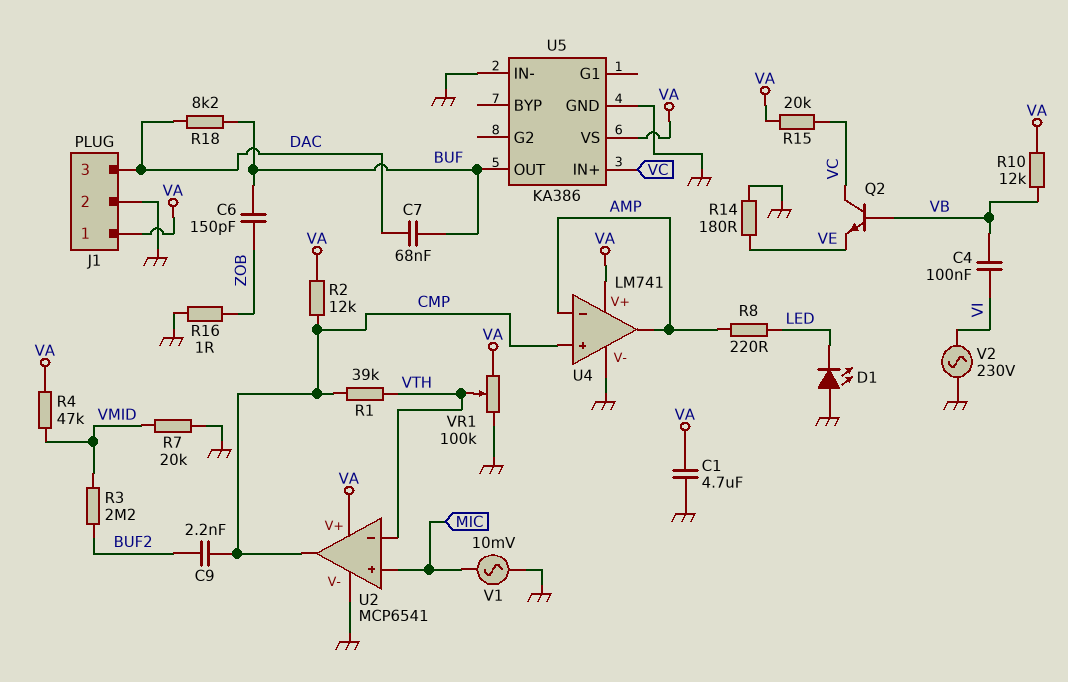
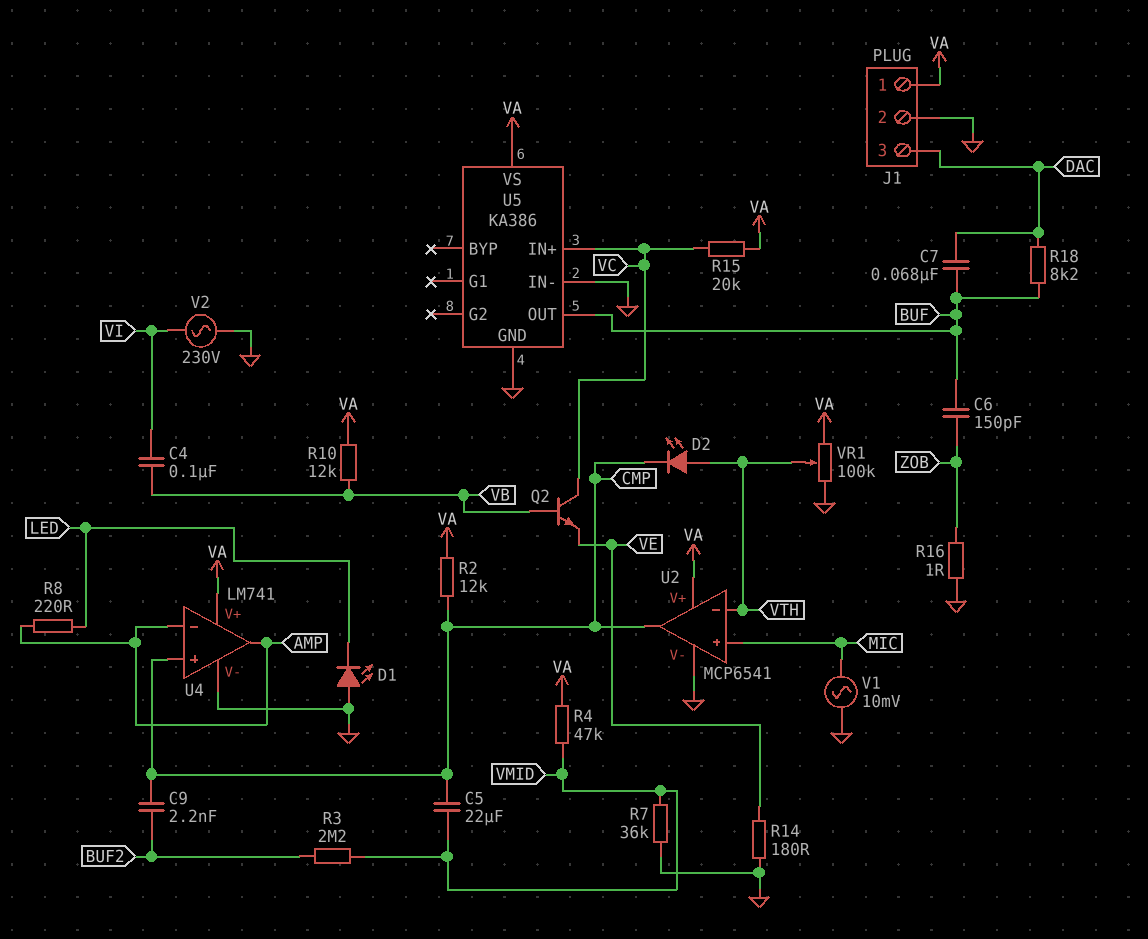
C1: 4.7uF (GND, VA) -> none
C5: none -> 22uF (CMP, VMID)
D2: none -> LED (A VTH, K CMP)
R1: 39k (CMP, VTH) -> none
R7: 20k (GND, VMID) -> 36k (GND, VMID)

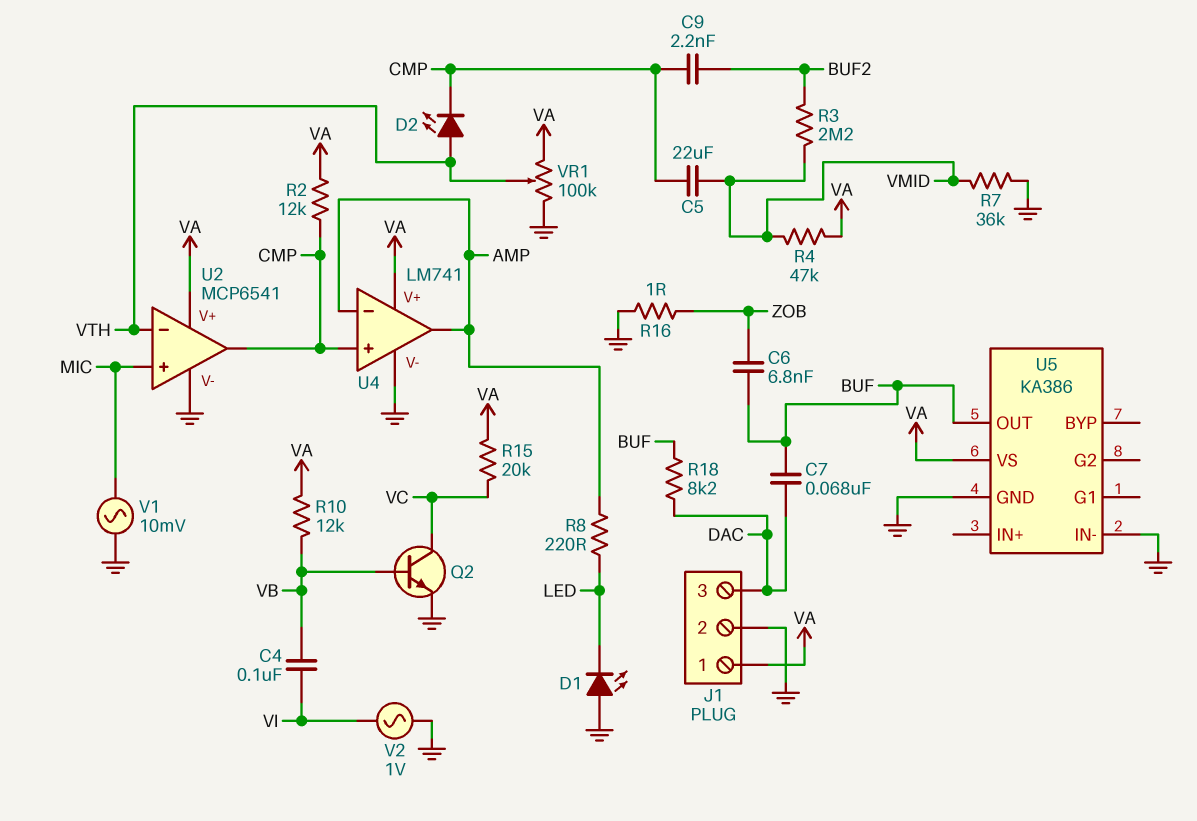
C6: 150pF (BUF, ZOB) -> 6.8nF (BUF, ZOB)
Q2: NPN (B VB, C VC, E VE) -> NPN (B VB, C VC, E GND)
R14: 180 (GND, VE) -> none
U5 pin IN+: VC -> none
V2: AC 230V (GND, VI) -> AC 1V (GND, VI)

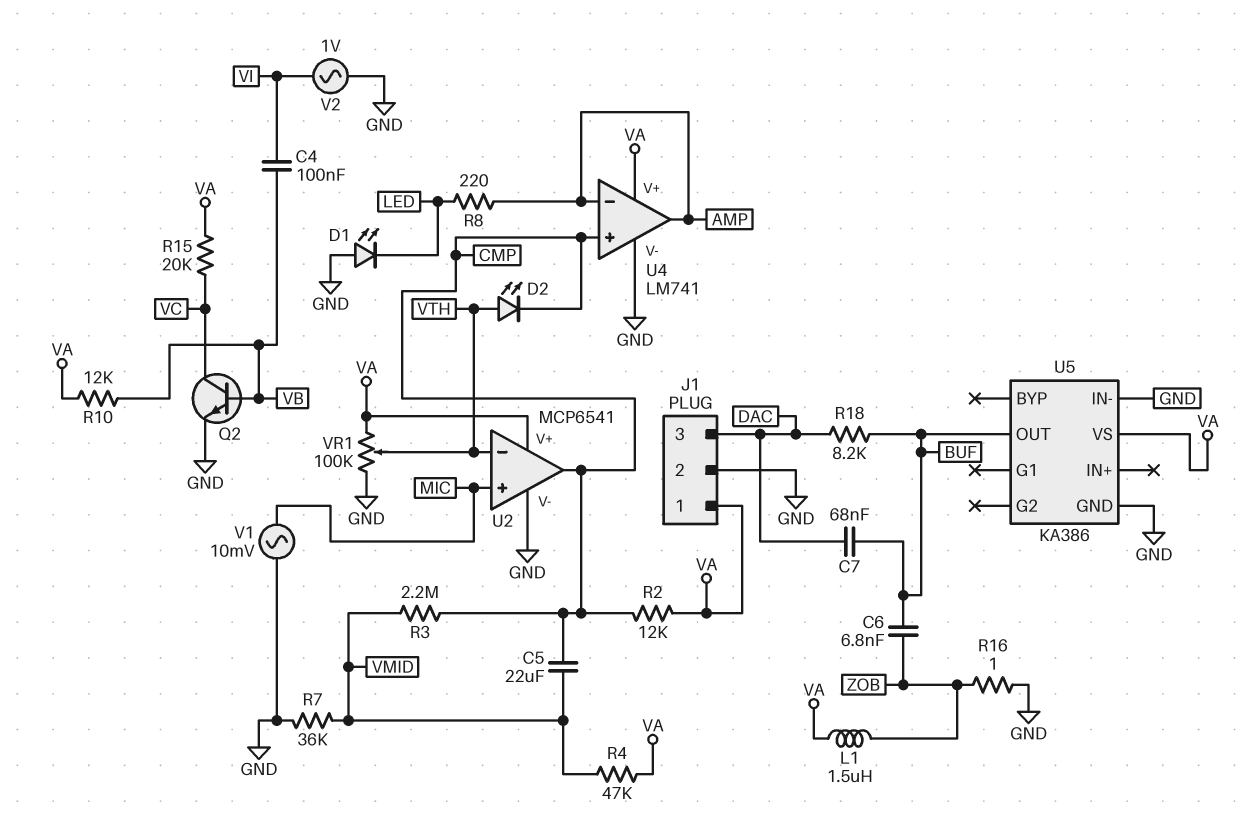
C9: 2.2nF (BUF2, CMP) -> none
L1: none -> 1.5uH (VA, ZOB)
R3: 2.2M (BUF2, VMID) -> 2.2M (CMP, VMID)

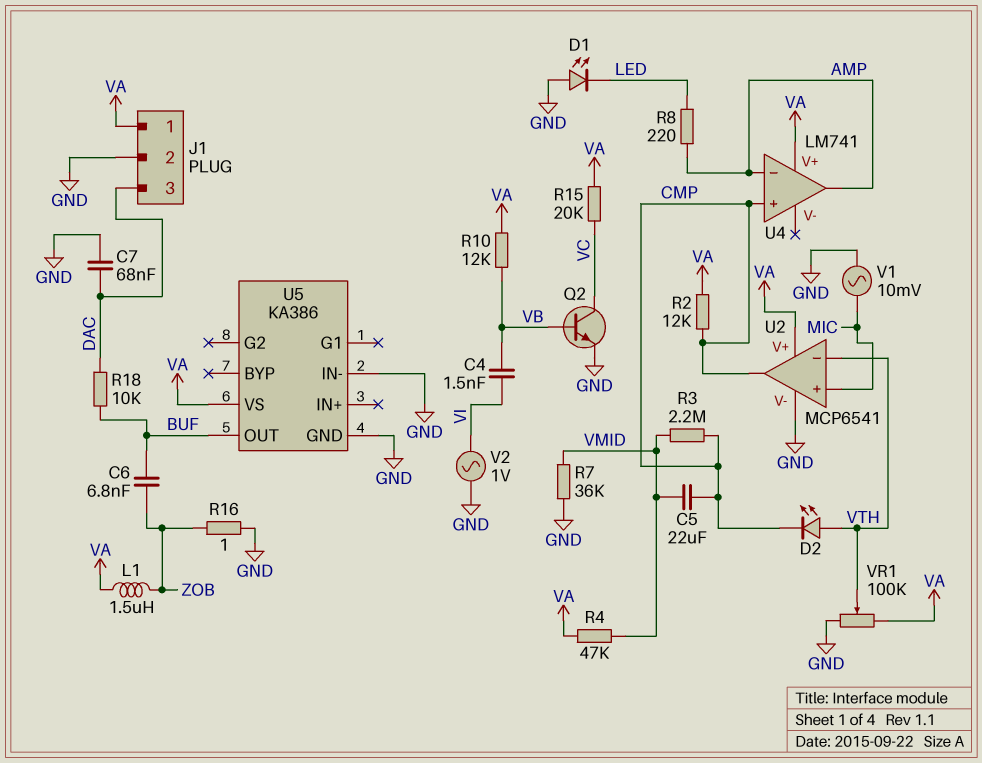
C4: 100nF (VB, VI) -> 1.5nF (VB, VI)
C7: 68nF (BUF, DAC) -> 68nF (DAC, GND)
R18: 8.2k (BUF, DAC) -> 10k (BUF, DAC)
U4 pin V-: GND -> none

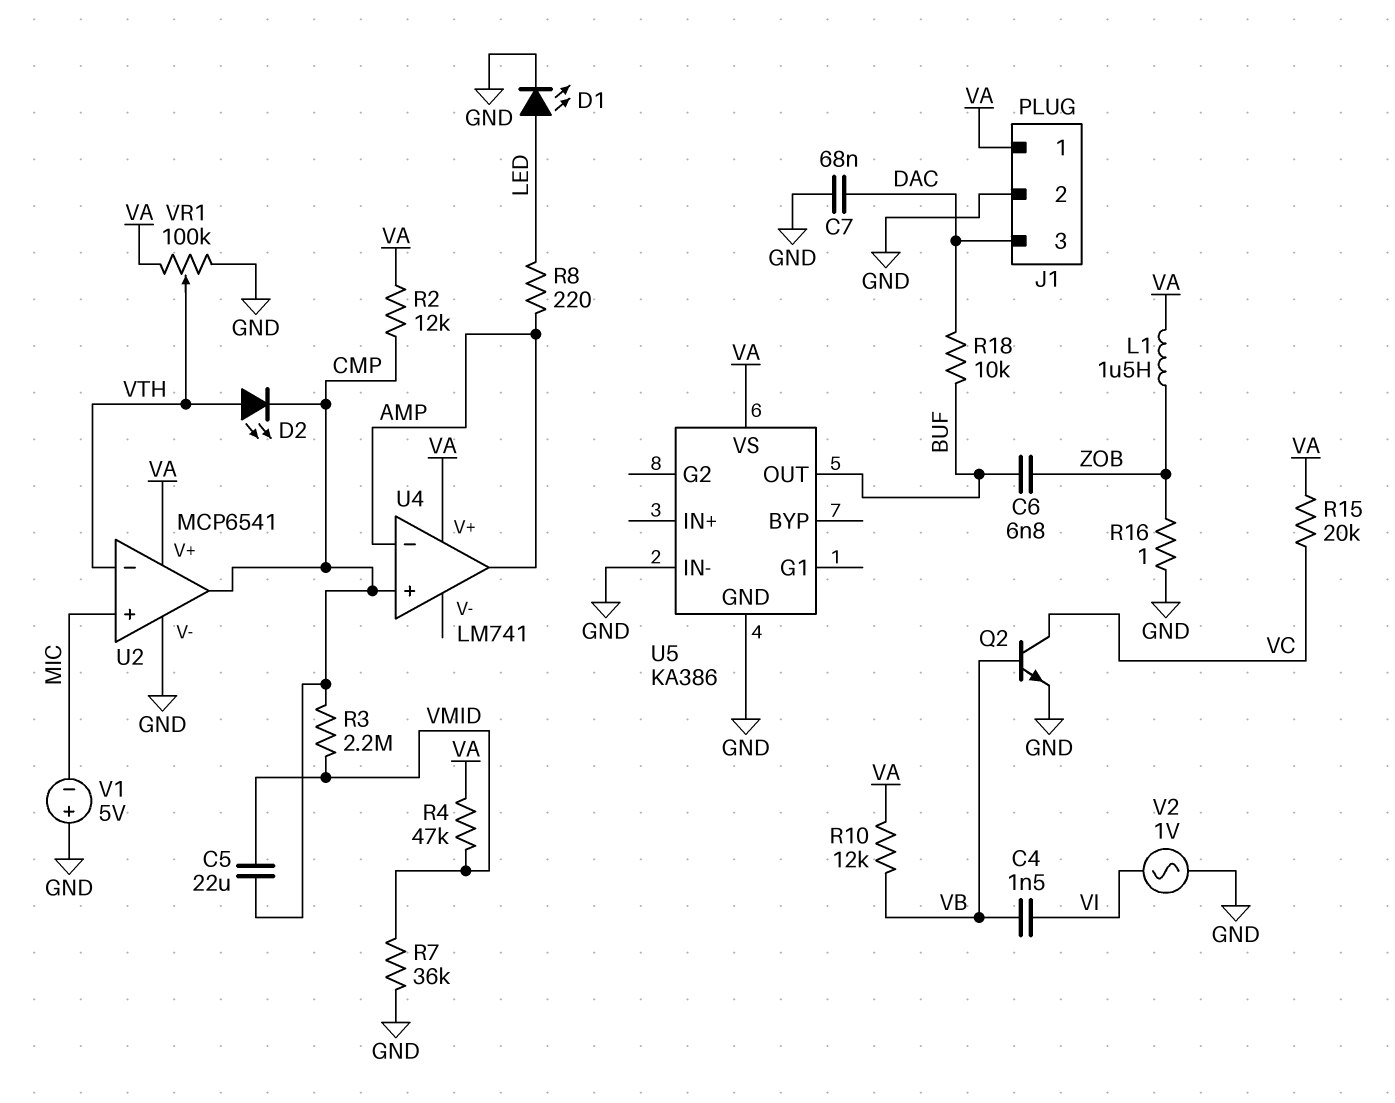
D1: LED (A GND, K LED) -> LED (A LED, K GND)
V1: AC 10mV (GND, MIC) -> 5V (plus GND, minus MIC)

